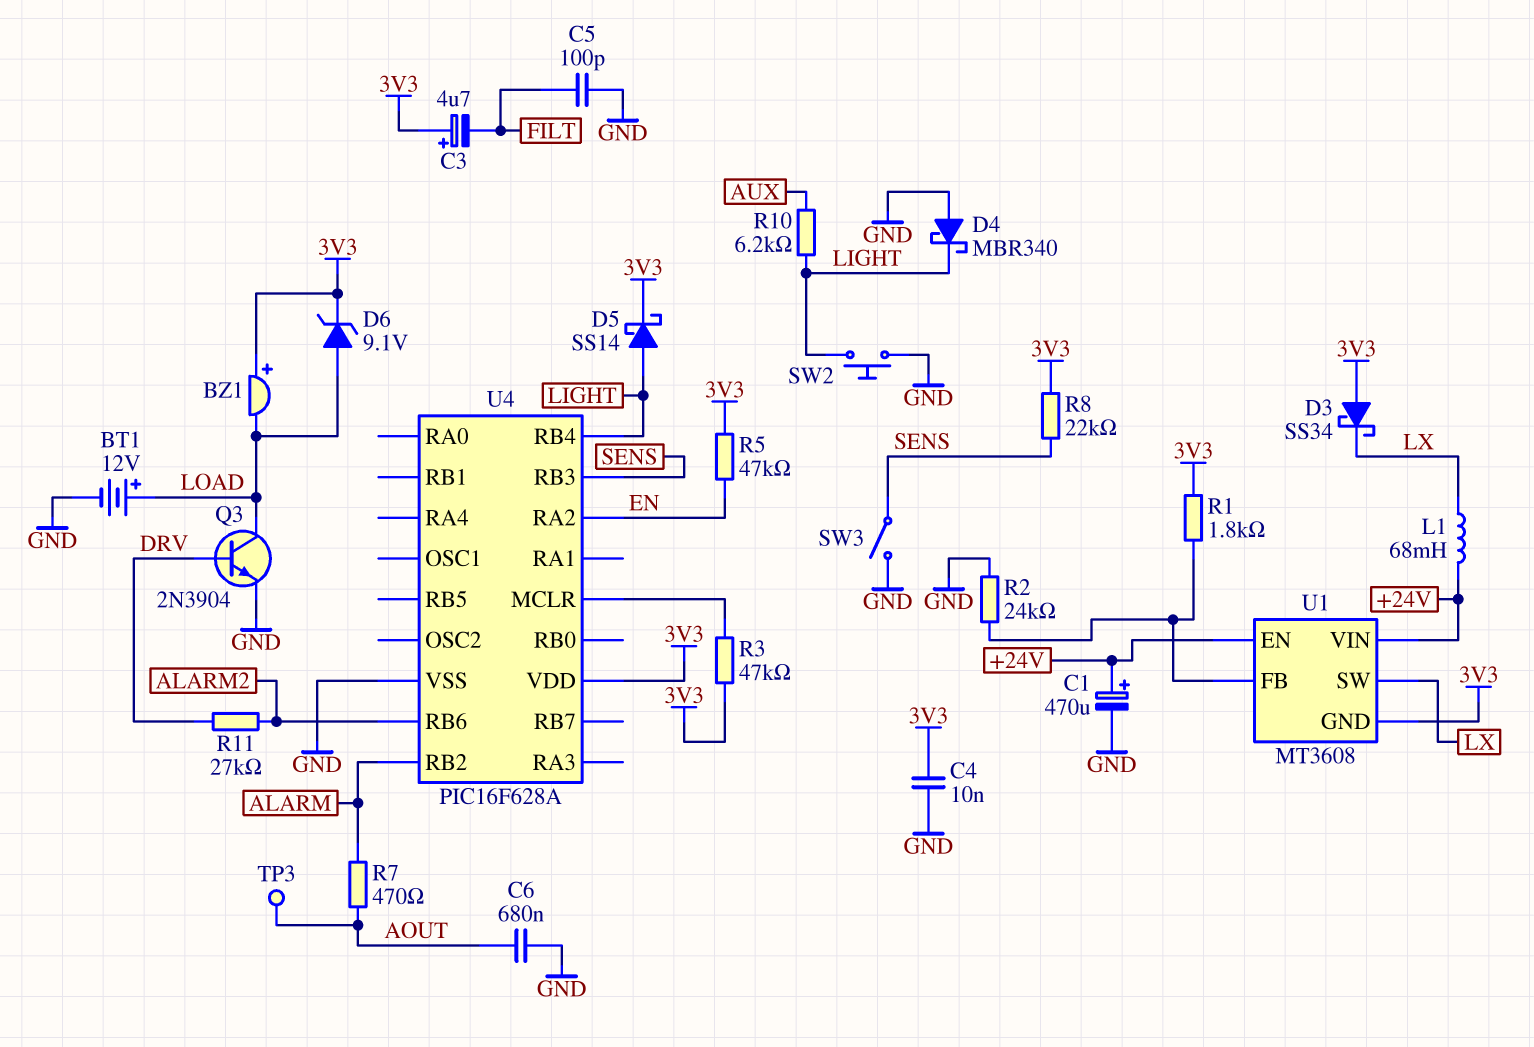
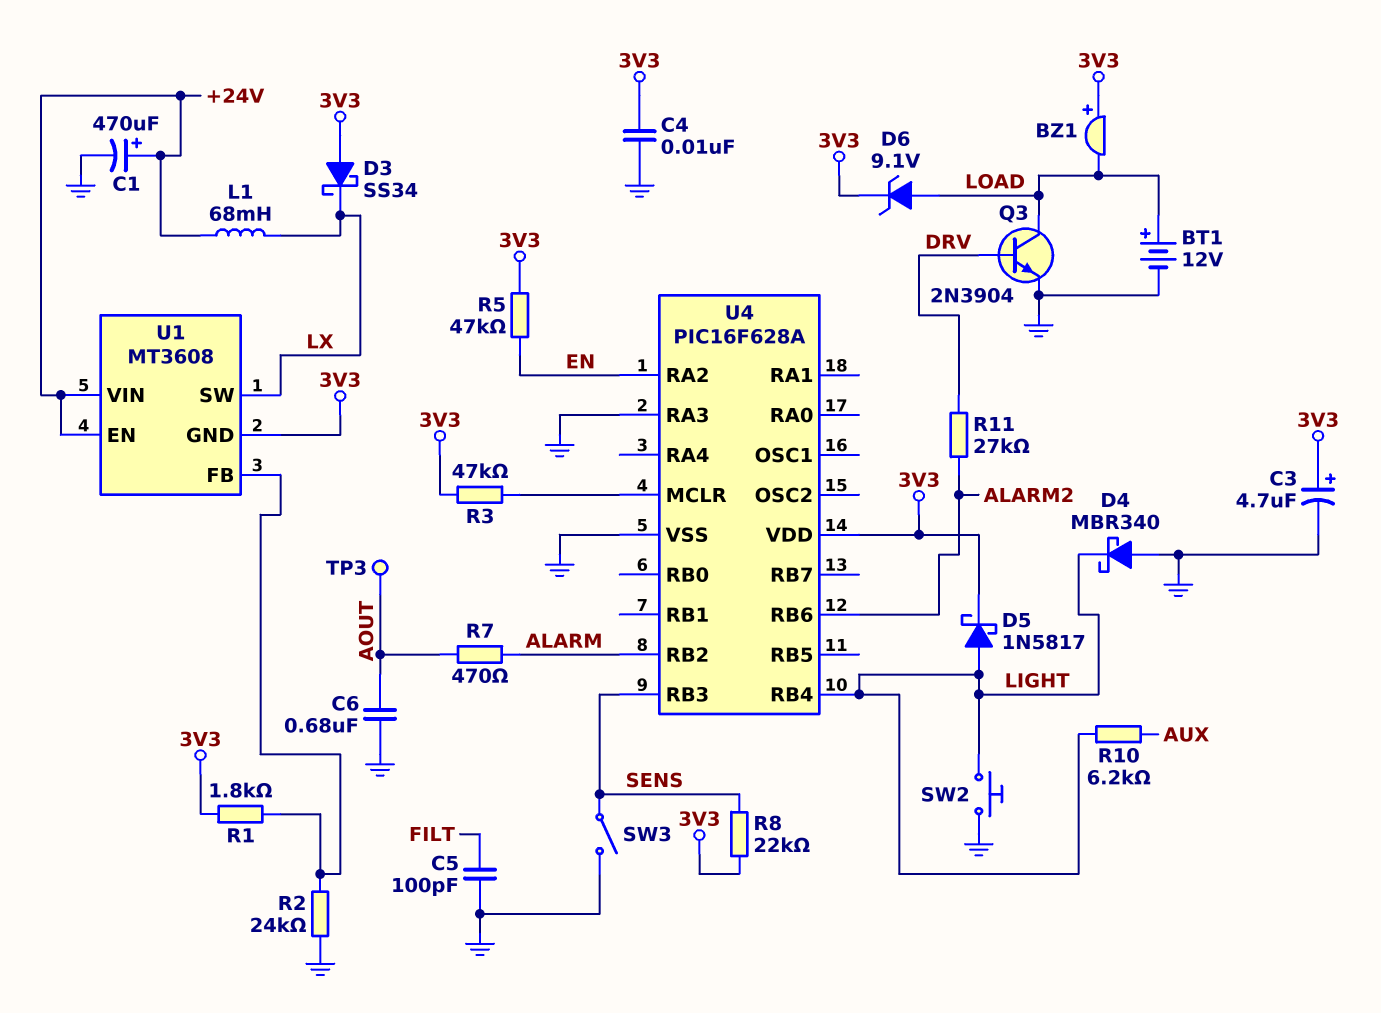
C3: 4.7uF (plus 3V3, minus FILT) -> 4.7uF (plus 3V3, minus GND)
D5: schottky SS14 (A LIGHT, K 3V3) -> schottky 1N5817 (A LIGHT, K 3V3)
U4 pin RA3: none -> GND

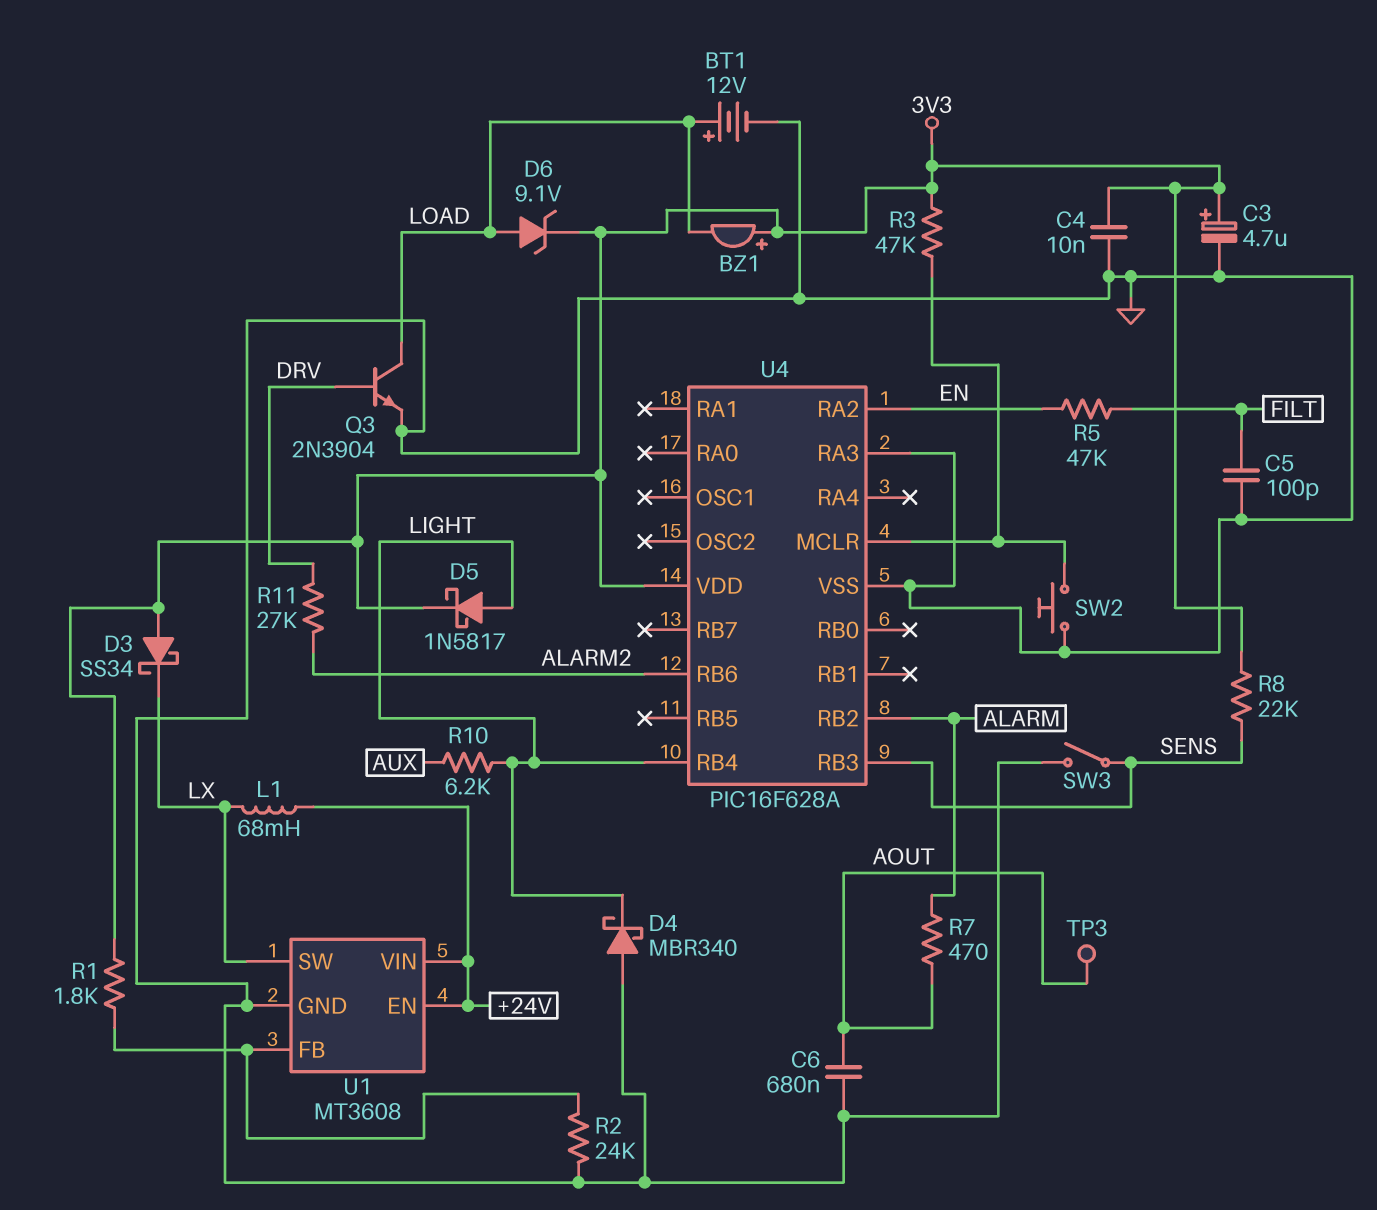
C1: 470uF (plus +24V, minus GND) -> none
R5: 47k (3V3, EN) -> 47k (EN, FILT)
SW2: button (GND, LIGHT) -> button (GND, U4/MCLR)
U1 pin GND: 3V3 -> GND

